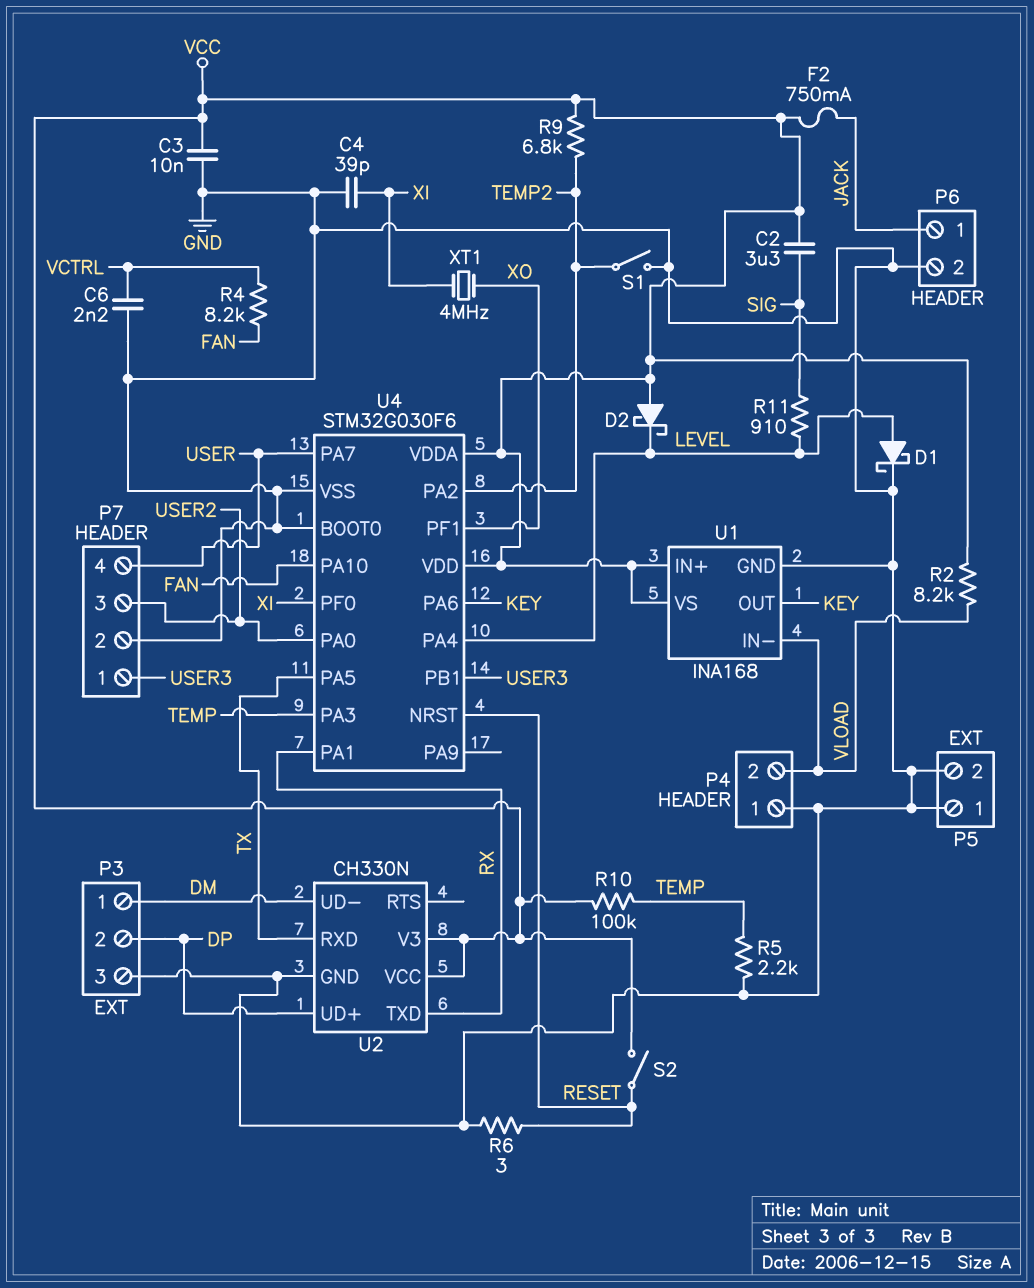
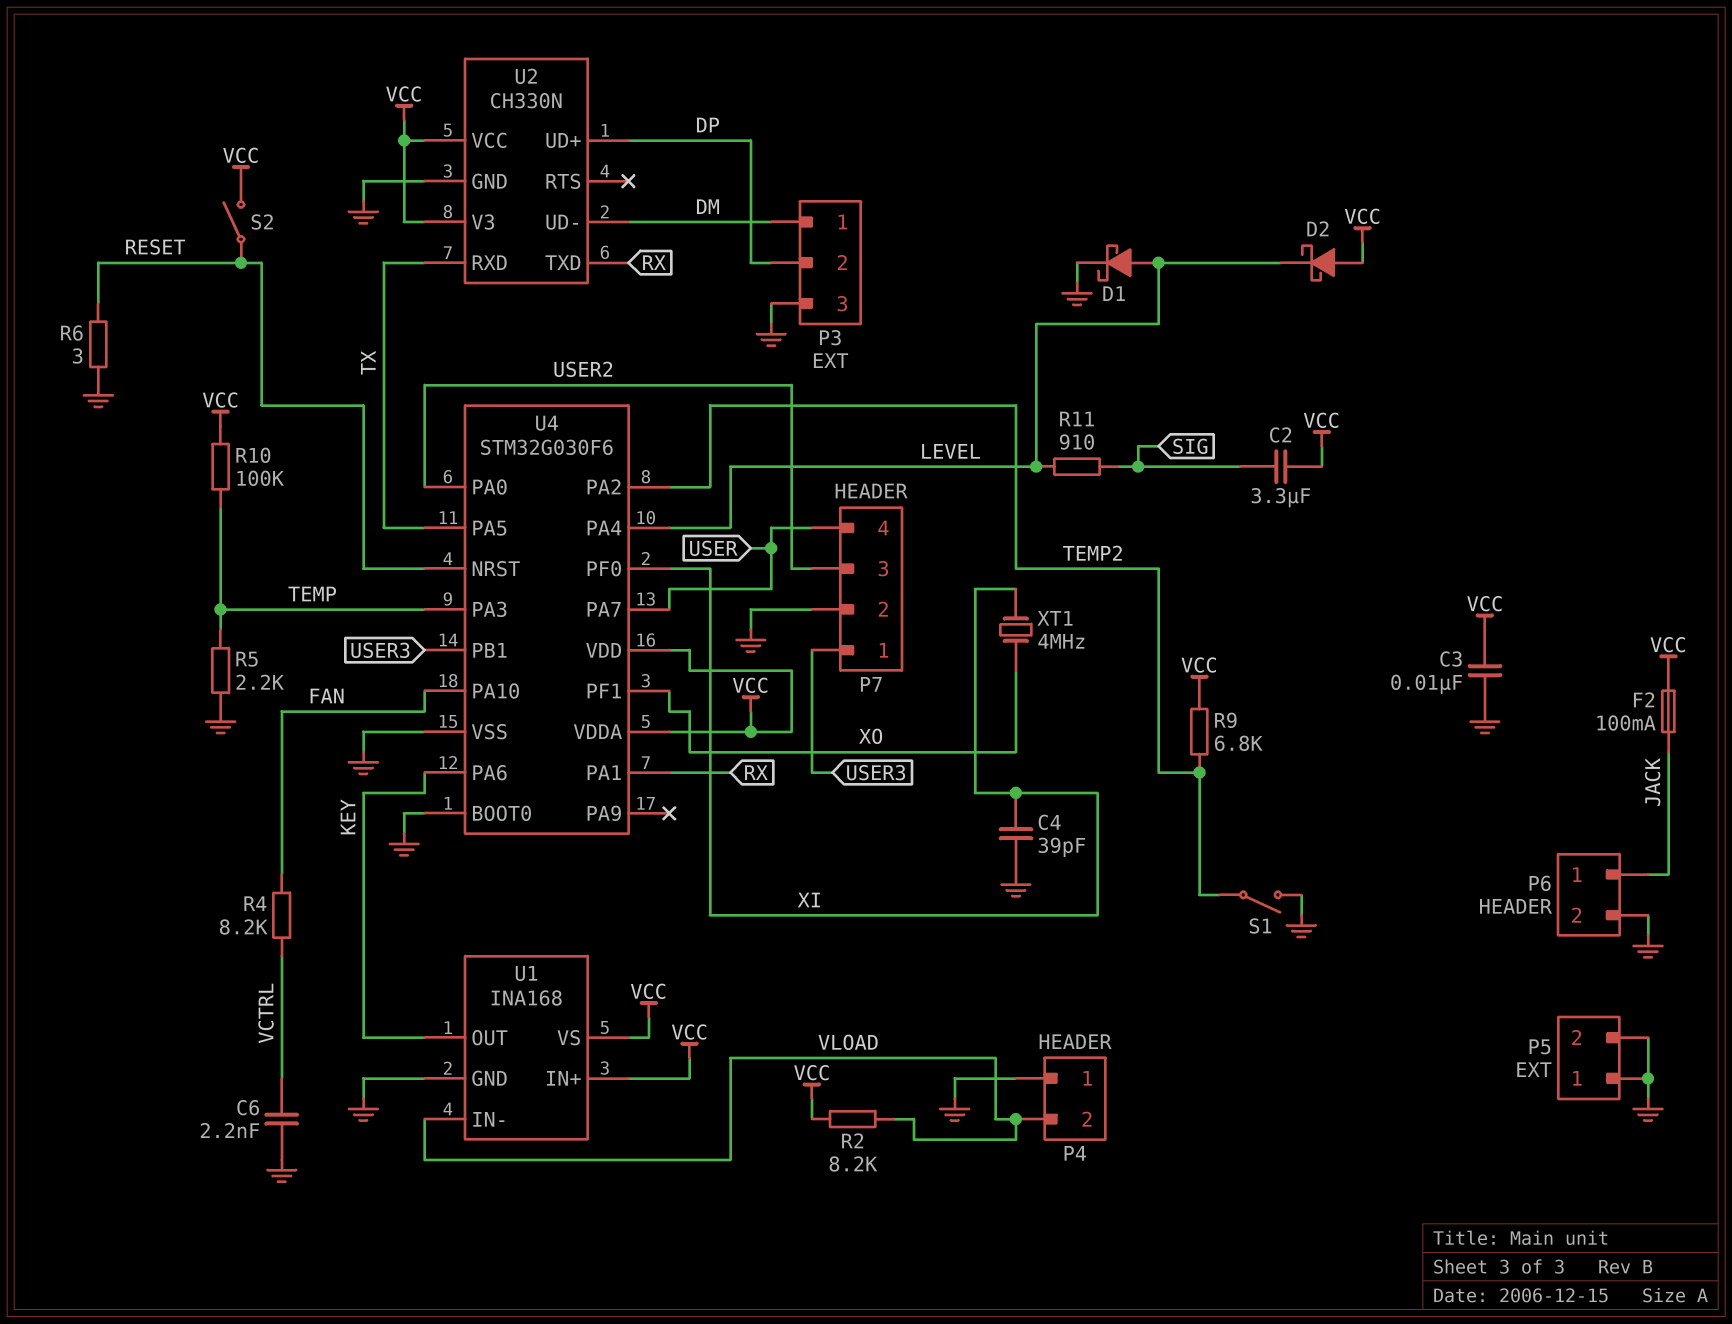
F2: 750mA (JACK, VCC) -> 100mA (JACK, VCC)

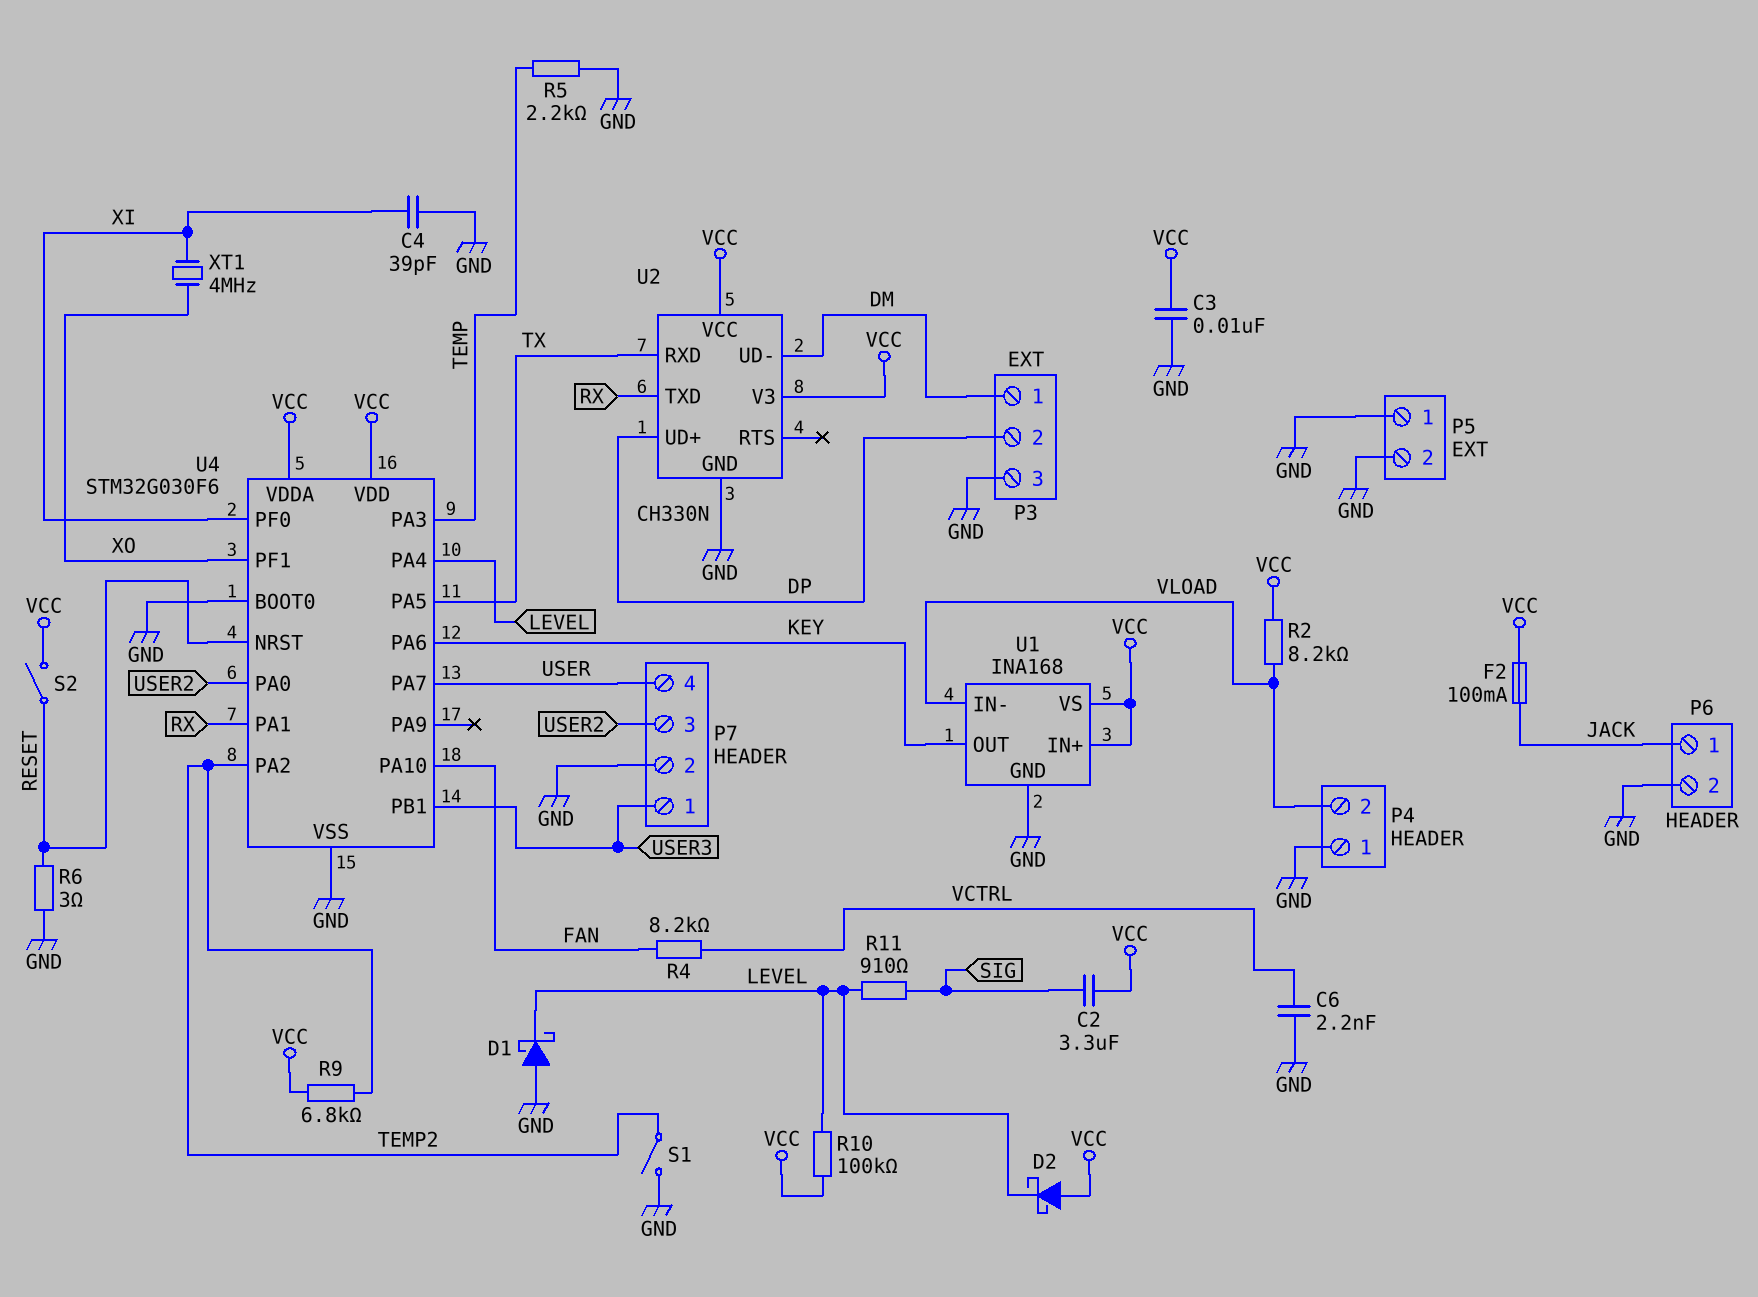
D1: schottky (A LEVEL, K GND) -> schottky (A GND, K LEVEL)
R10: 100k (TEMP, VCC) -> 100k (LEVEL, VCC)

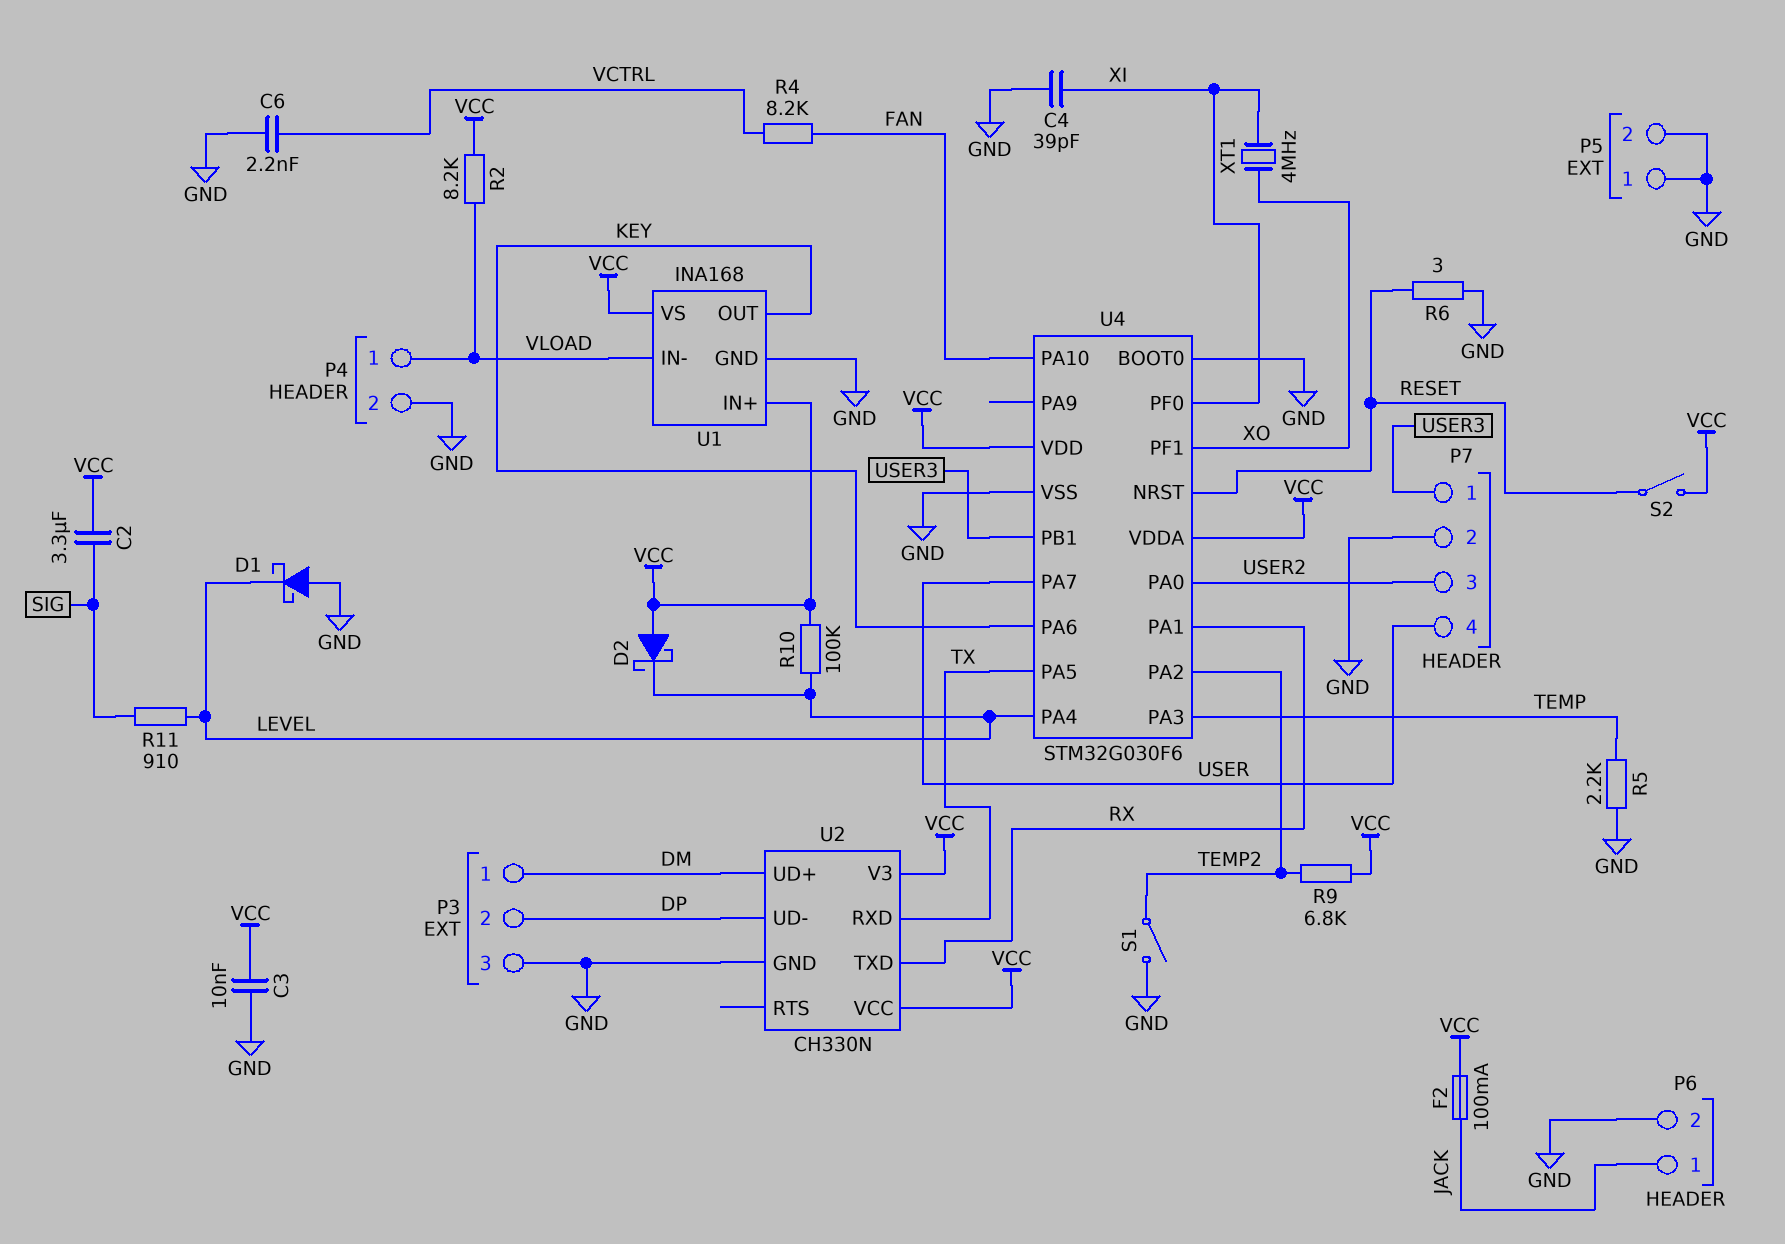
P4 pin 1: GND -> VLOAD
P4 pin 2: VLOAD -> GND
U2 pin UD+: DP -> DM
U2 pin UD-: DM -> DP

